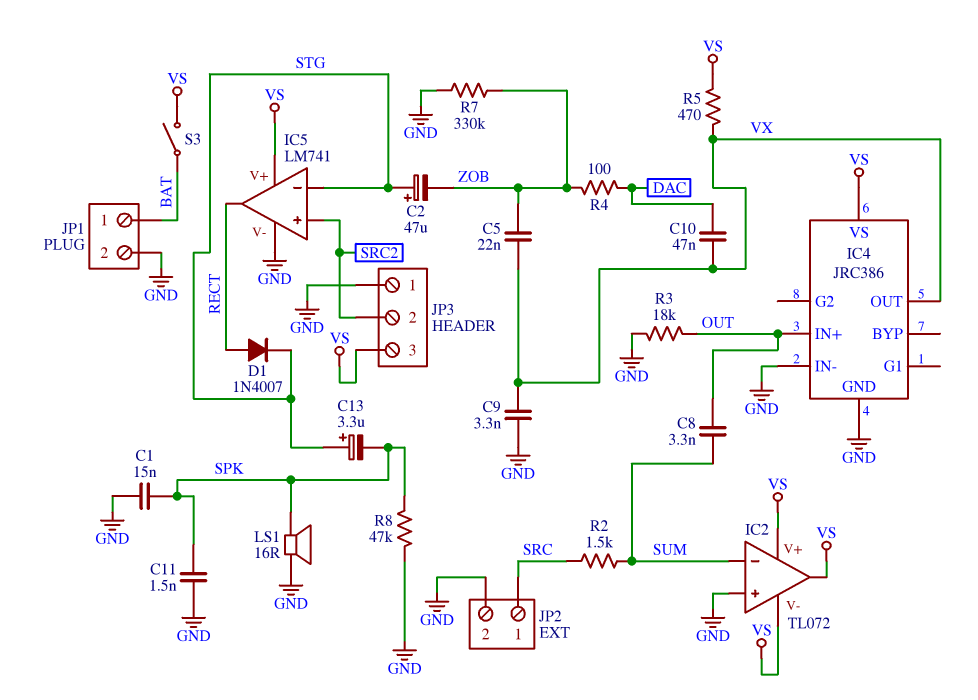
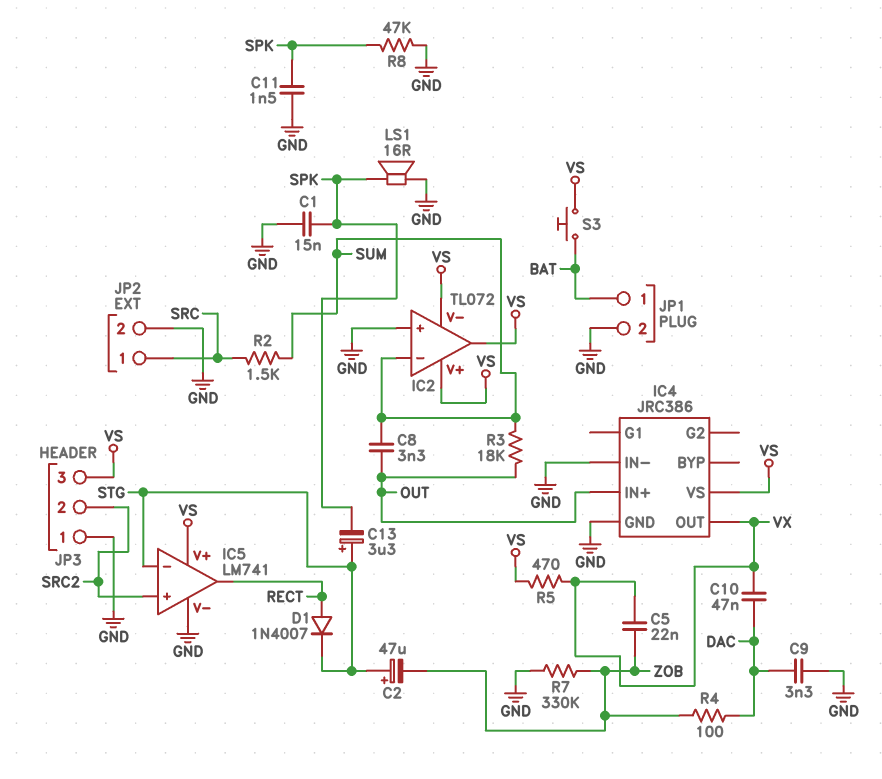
C9: 3.3nF (GND, VX) -> 3.3nF (DAC, GND)
R3: 18k (GND, OUT) -> 18k (OUT, SUM)
S3: switch (BAT, VS) -> button (BAT, VS)

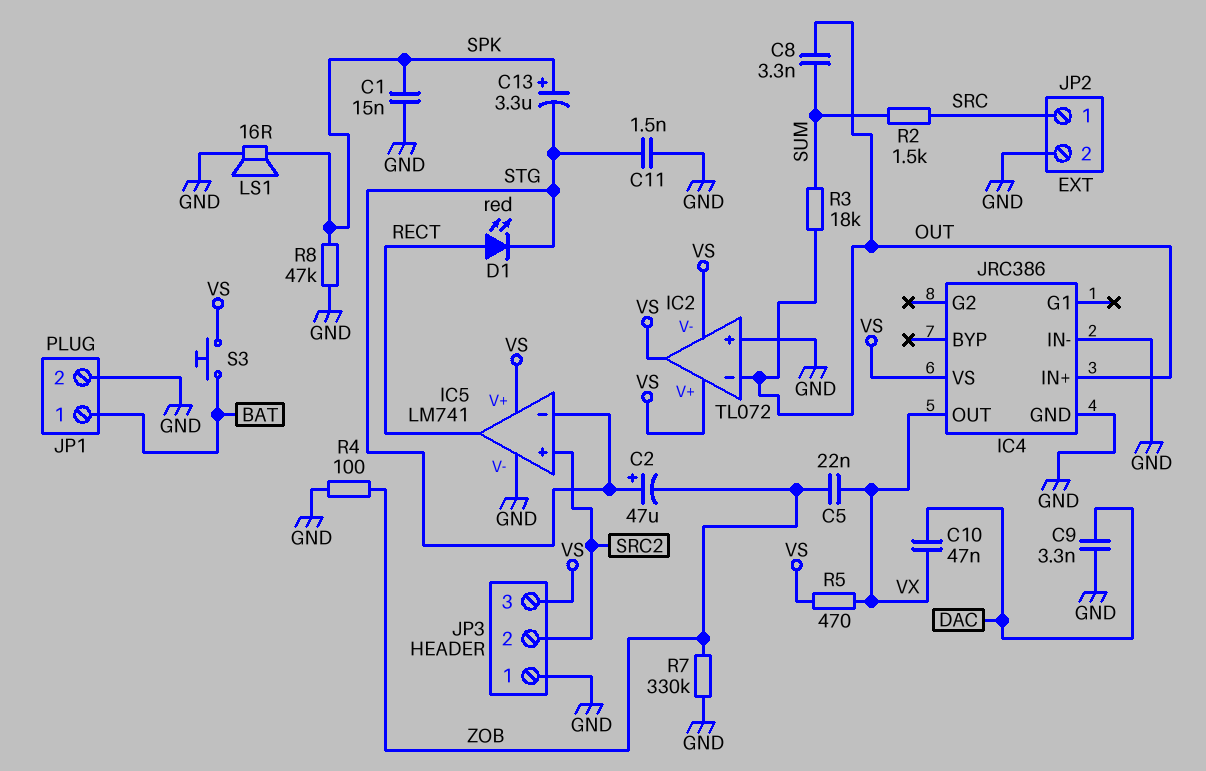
C11: 1.5nF (GND, SPK) -> 1.5nF (GND, STG)
C13: 3.3uF (plus STG, minus SPK) -> 3.3uF (plus SPK, minus STG)
D1: diode 1N4007 (A RECT, K STG) -> LED red (A RECT, K STG)
IC2 pin in-: SUM -> OUT
R4: 100 (DAC, ZOB) -> 100 (GND, ZOB)

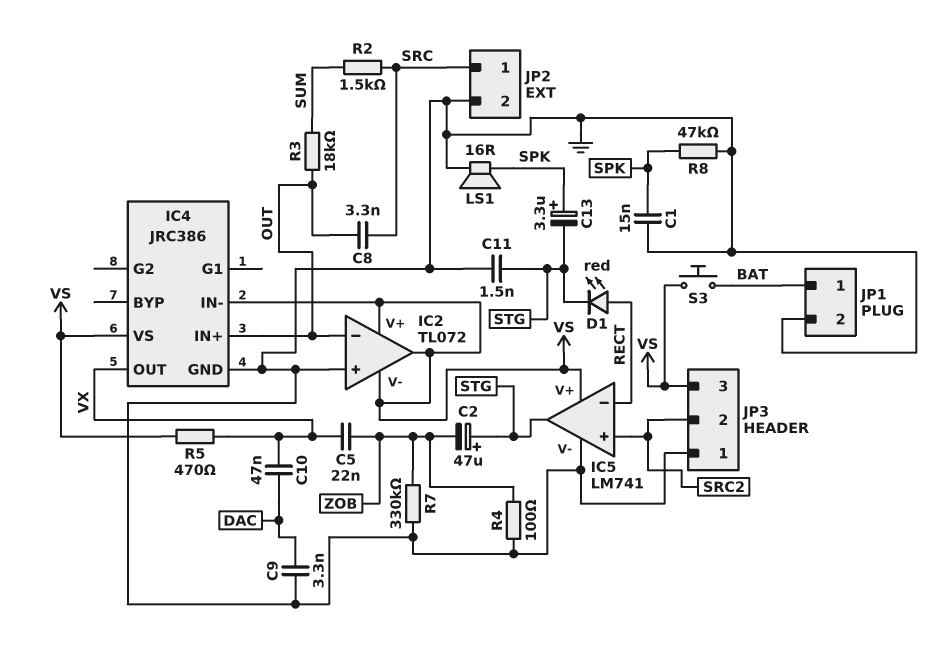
C8: 3.3nF (OUT, SUM) -> 3.3nF (OUT, SRC)
IC4 pin IN-: GND -> VS
IC5 pin in-: STG -> RECT
IC5 pin out: RECT -> STG

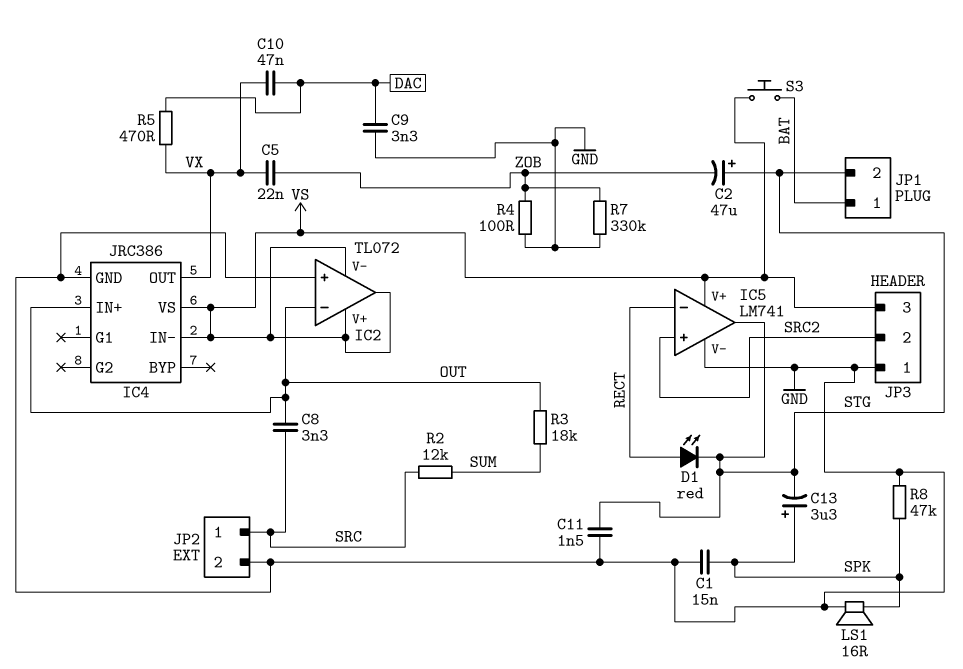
JP1 pin 2: GND -> STG
R2: 1.5k (SRC, SUM) -> 12k (SRC, SUM)
R5: 470 (VS, VX) -> 470 (DAC, VX)

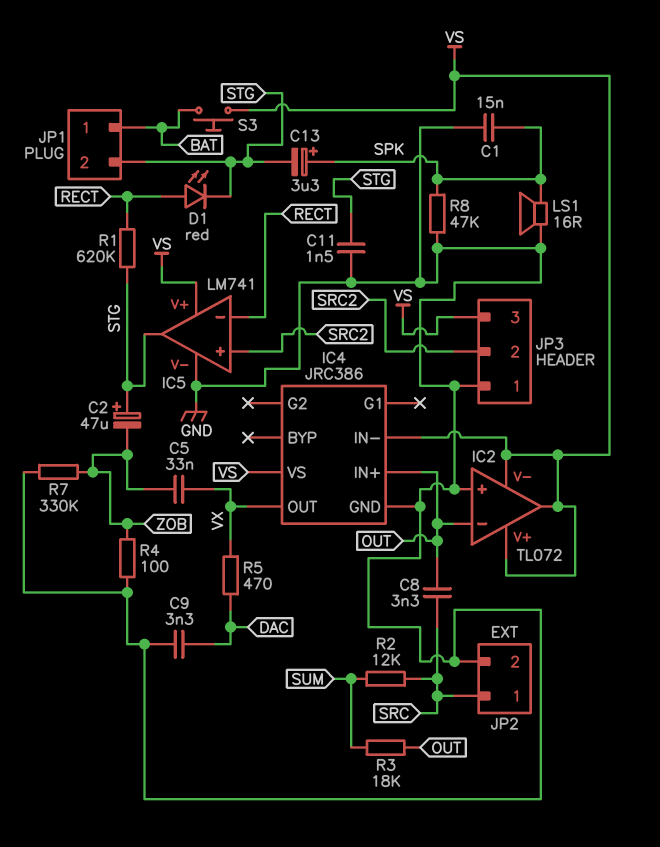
C5: 22nF (VX, ZOB) -> 33nF (VX, ZOB)
C10: 47nF (DAC, VX) -> none
R1: none -> 620k (RECT, STG)

